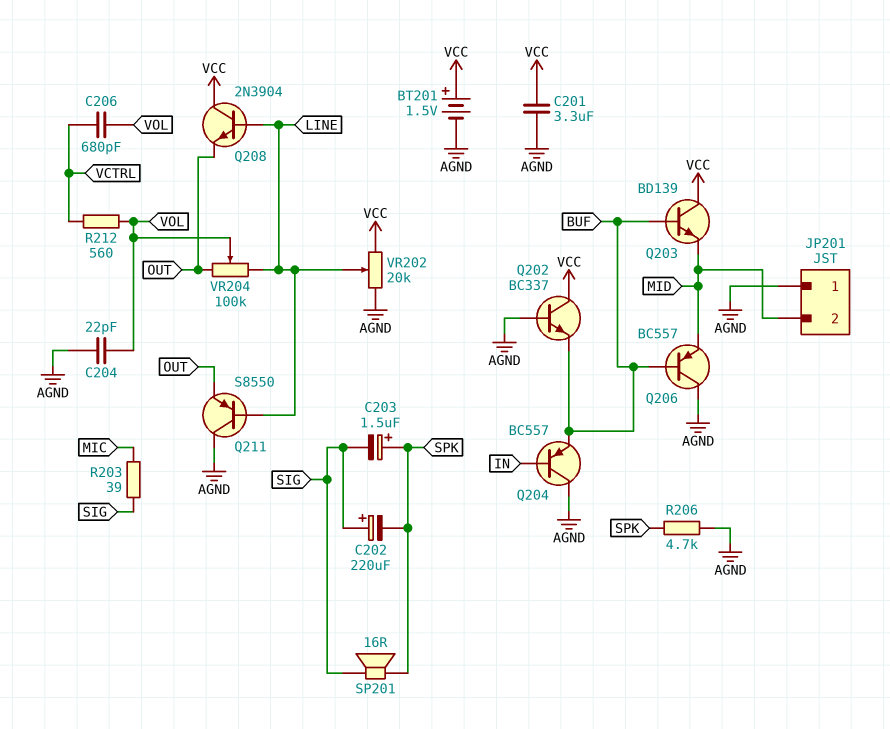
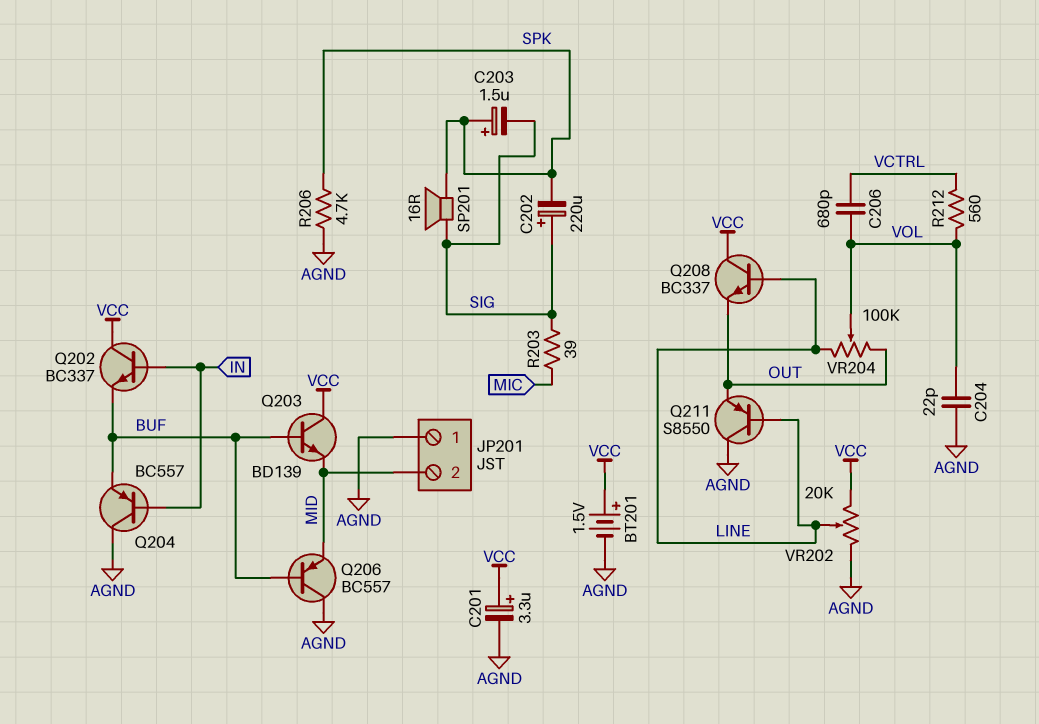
C201: 3.3uF (AGND, VCC) -> 3.3uF (plus VCC, minus AGND)
Q202: NPN BC337 (B AGND, C VCC, E BUF) -> NPN BC337 (B IN, C VCC, E BUF)
Q208: NPN 2N3904 (B LINE, C VCC, E OUT) -> NPN BC337 (B LINE, C VCC, E OUT)

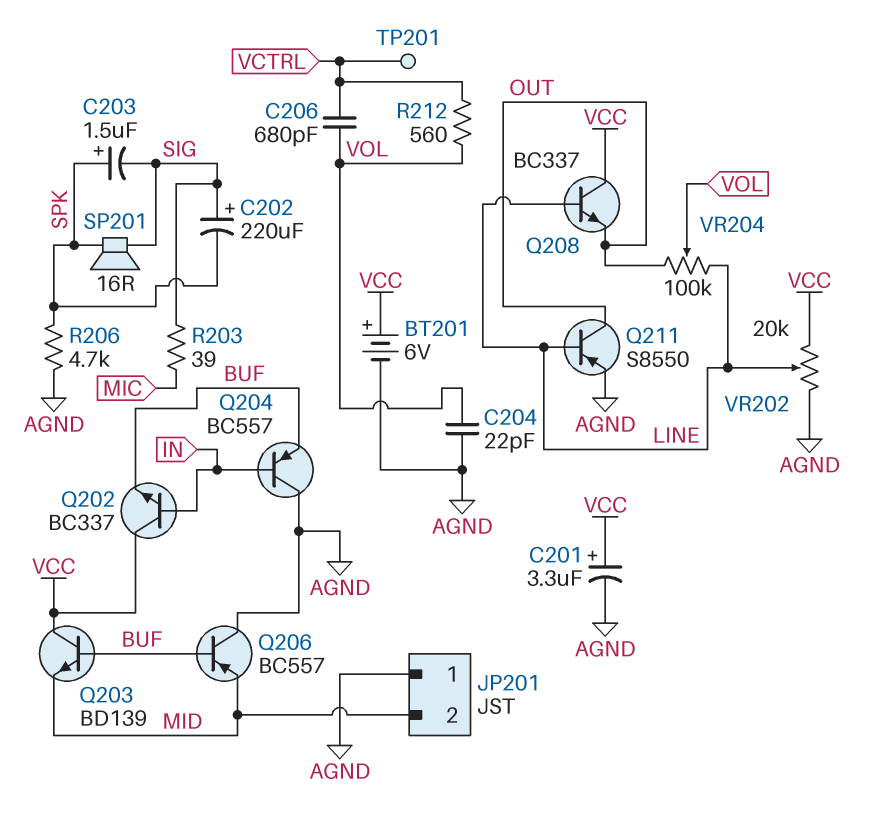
BT201: 1.5V (plus VCC, minus AGND) -> 6V (plus VCC, minus AGND)
Q211: PNP S8550 (B LINE, C AGND, E OUT) -> PNP S8550 (B LINE, C OUT, E AGND)
TP201: none -> test point (VCTRL)

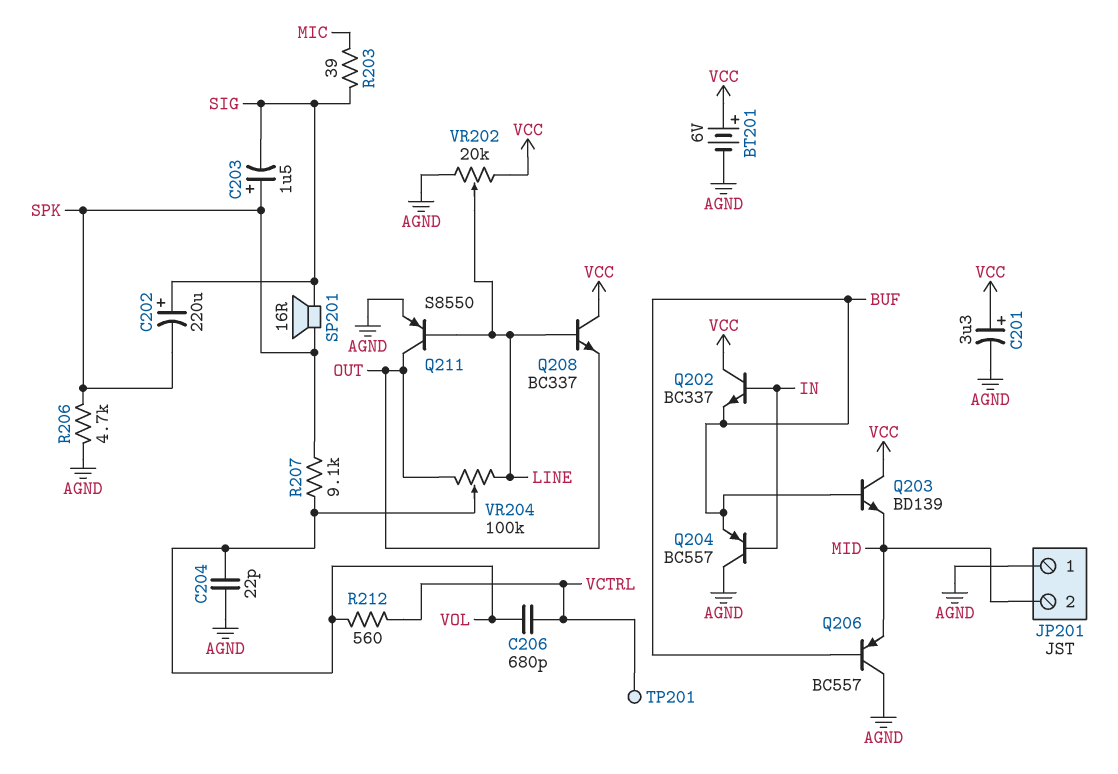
R207: none -> 9.1k (SPK, VOL)

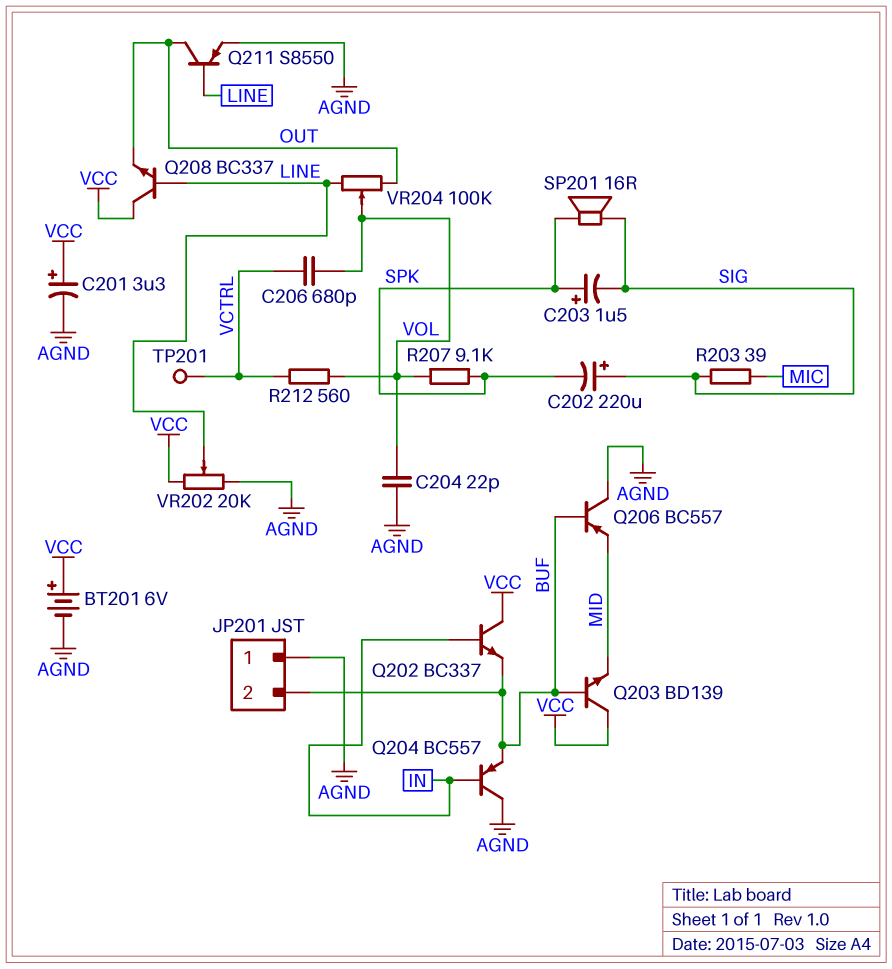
JP201 pin 2: MID -> BUF
R206: 4.7k (AGND, SPK) -> none

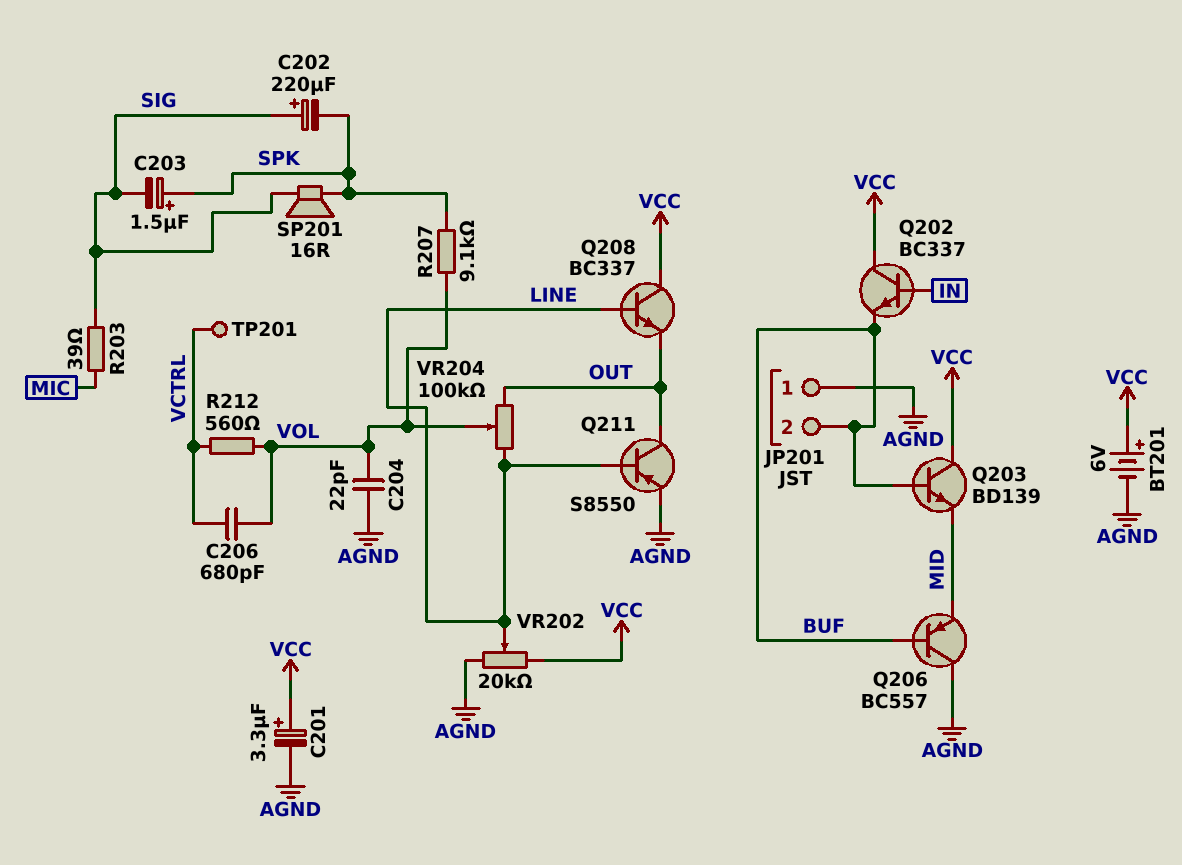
Q204: PNP BC557 (B IN, C AGND, E BUF) -> none

